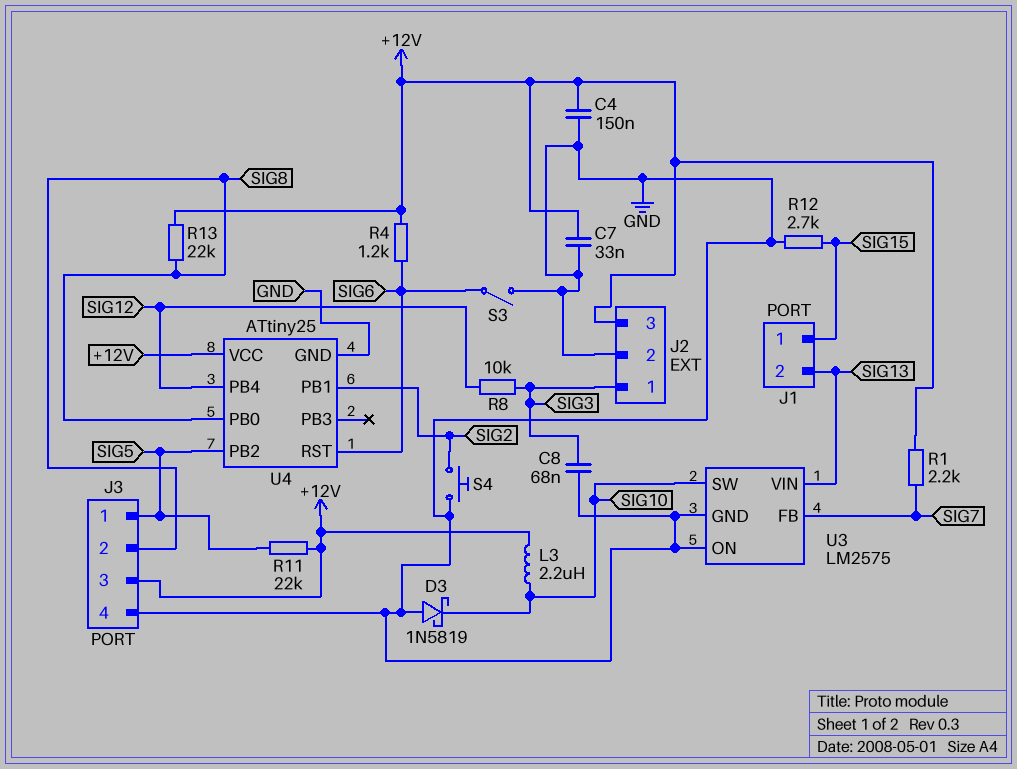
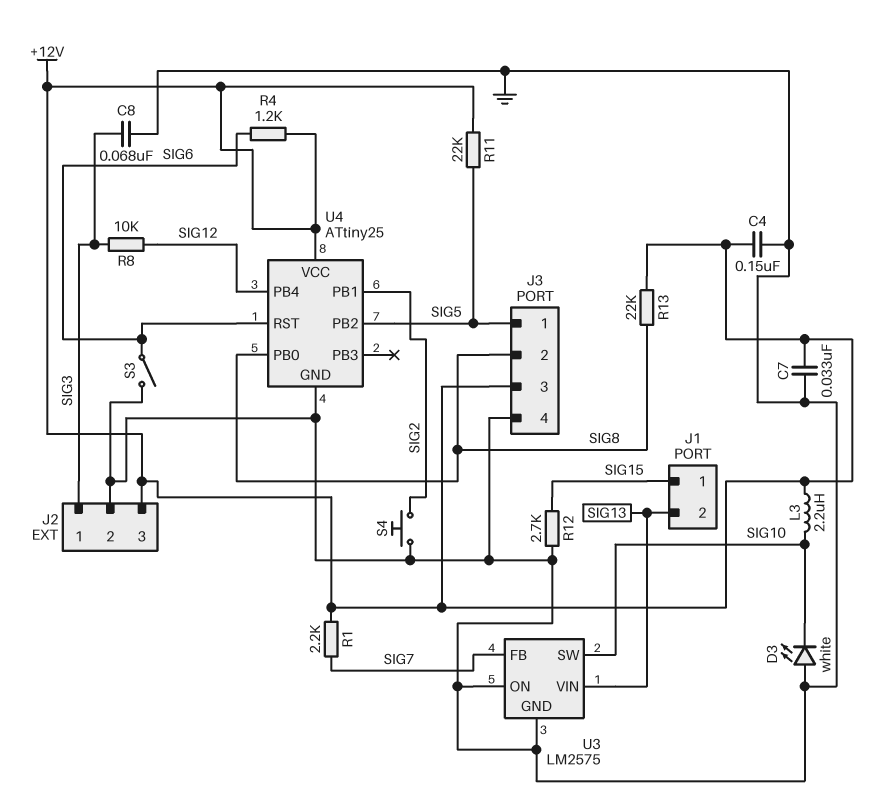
D3: schottky 1N5819 (A GND, K SIG10) -> LED white (A GND, K SIG10)

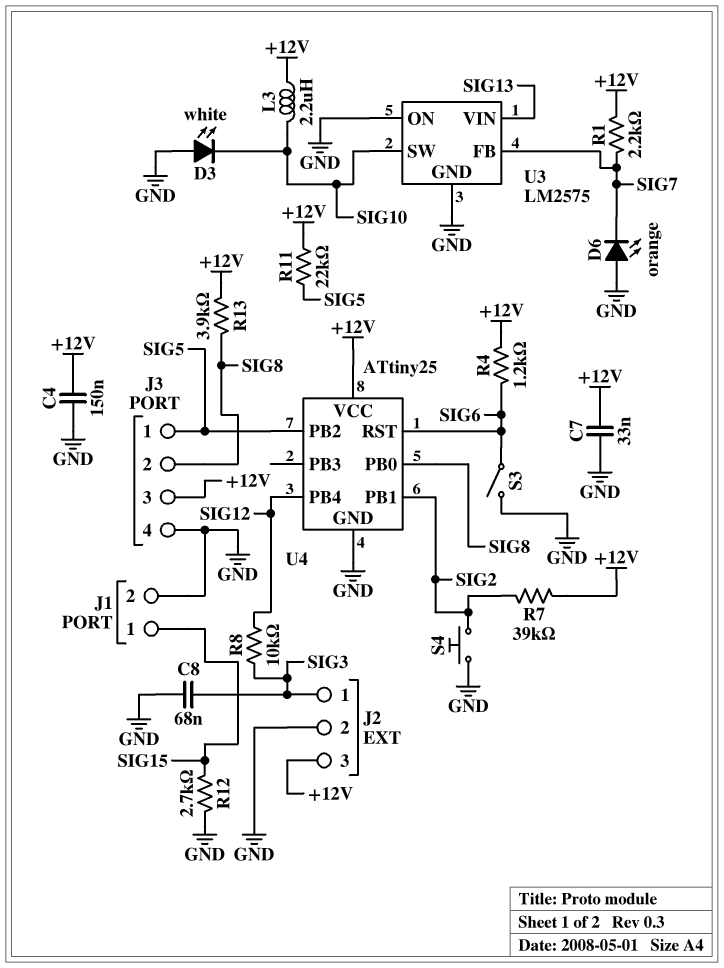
D6: none -> LED orange (A GND, K SIG7)
J1 pin 2: SIG13 -> GND
R7: none -> 39k (+12V, SIG2)
R13: 22k (+12V, SIG8) -> 3.9k (+12V, SIG8)

